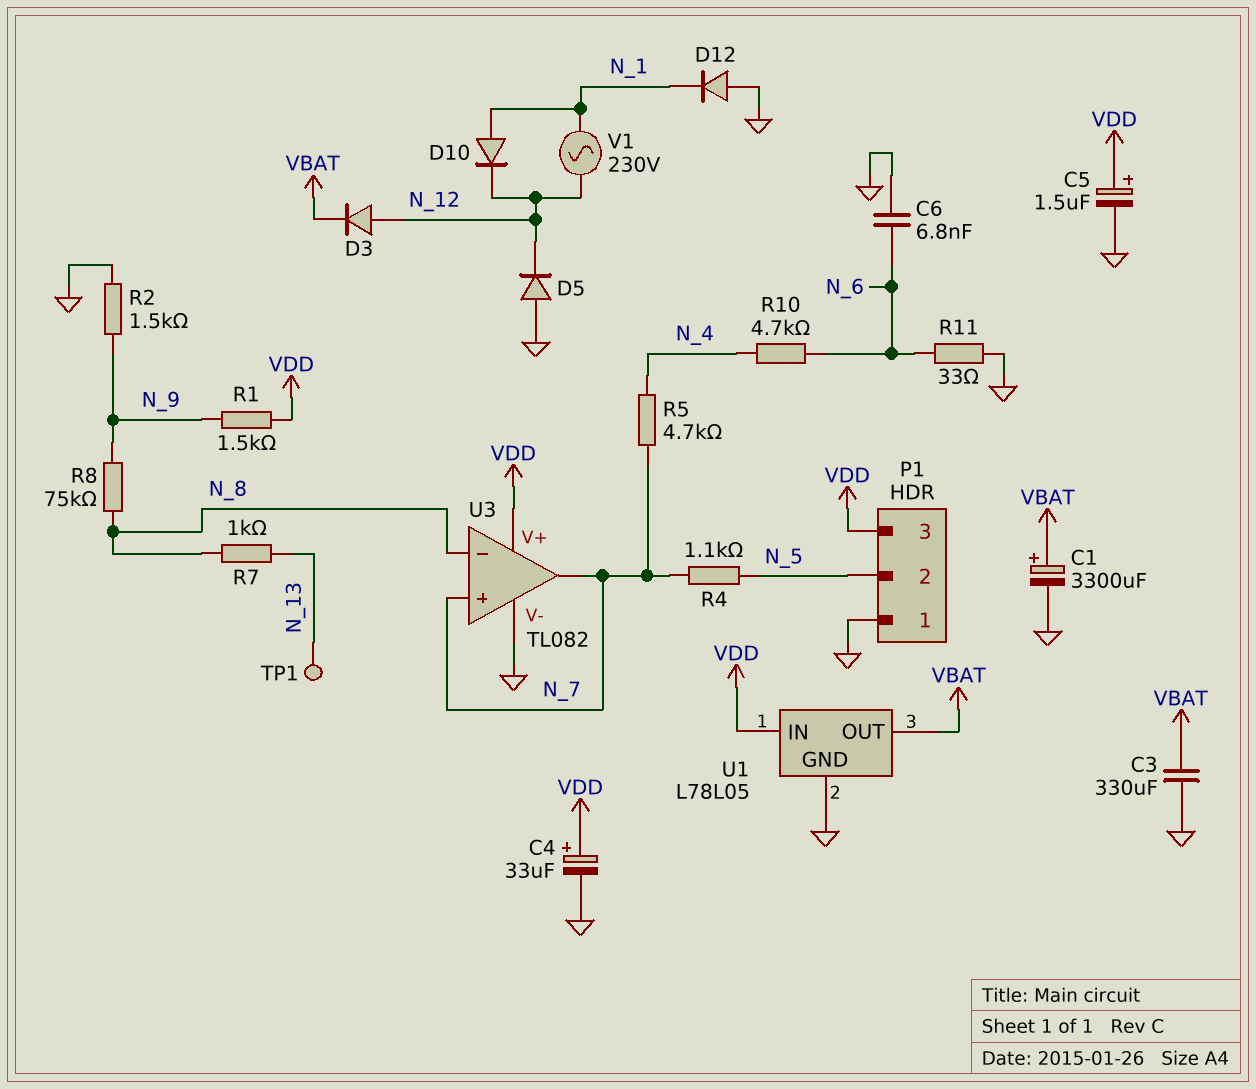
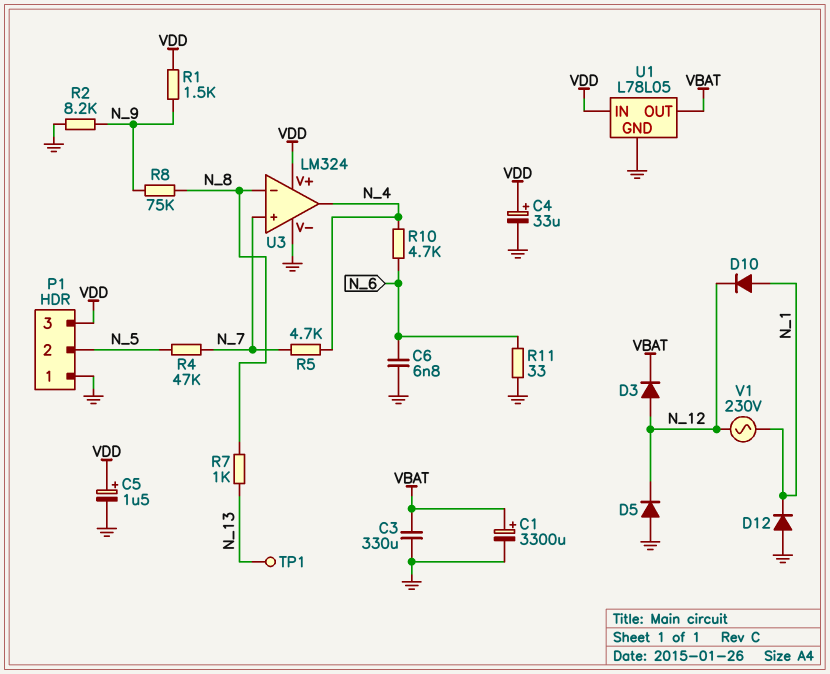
R2: 1.5k (GND, N_9) -> 8.2k (GND, N_9)
R4: 1.1k (N_5, N_7) -> 47k (N_5, N_7)
U3: TL082 -> LM324
U3 pin out: N_7 -> N_4

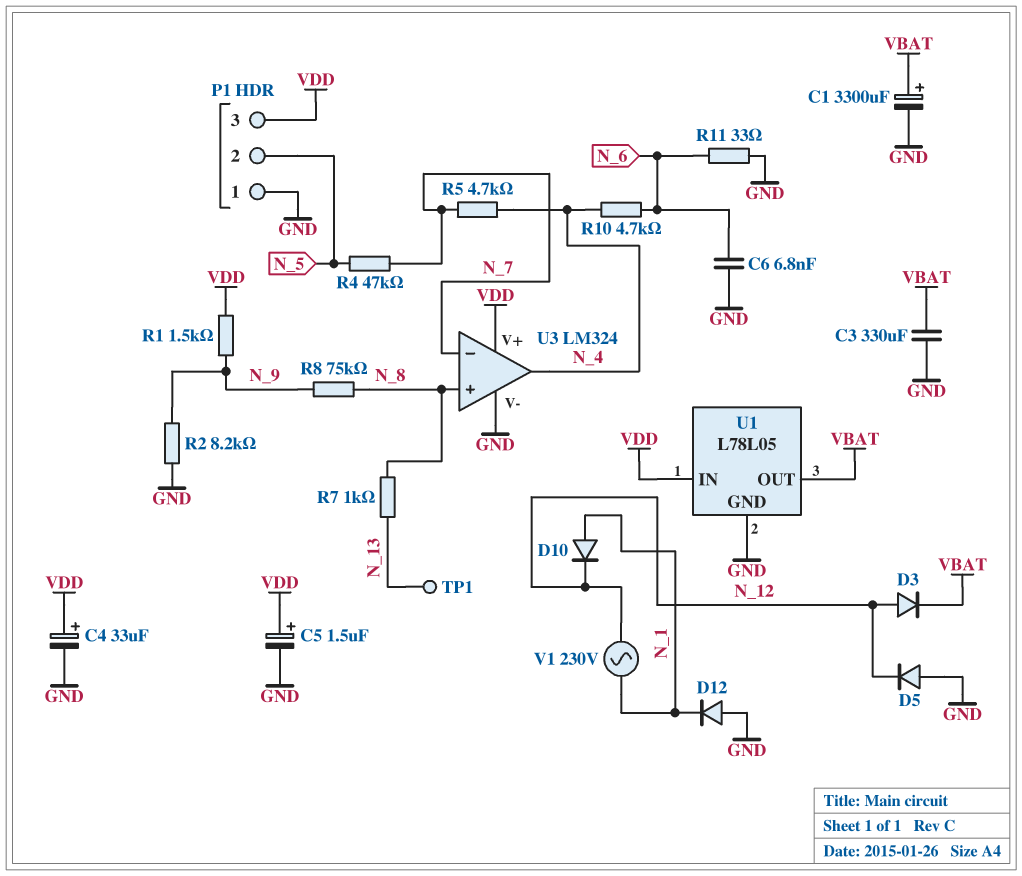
U3 pin in+: N_7 -> N_8
U3 pin in-: N_8 -> N_7

